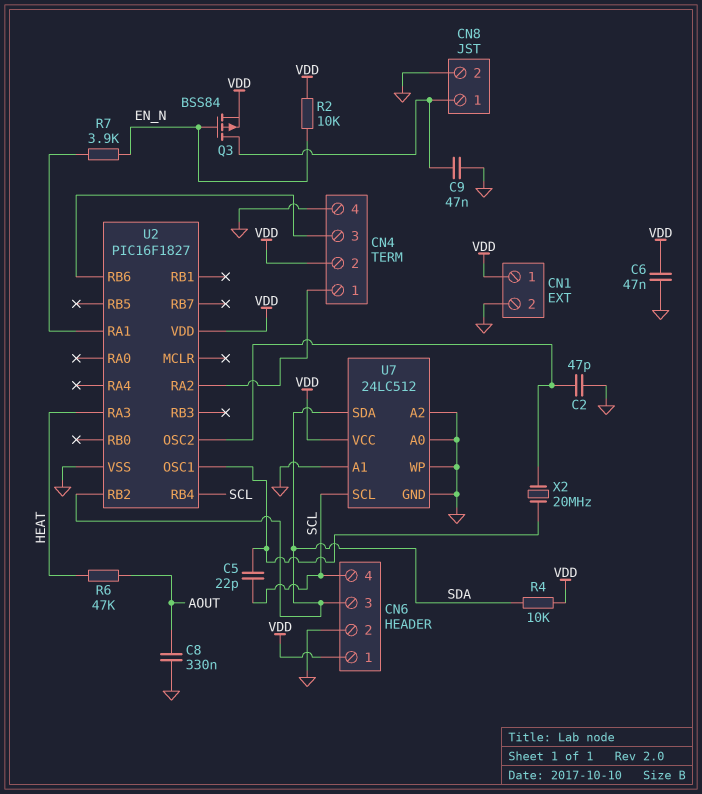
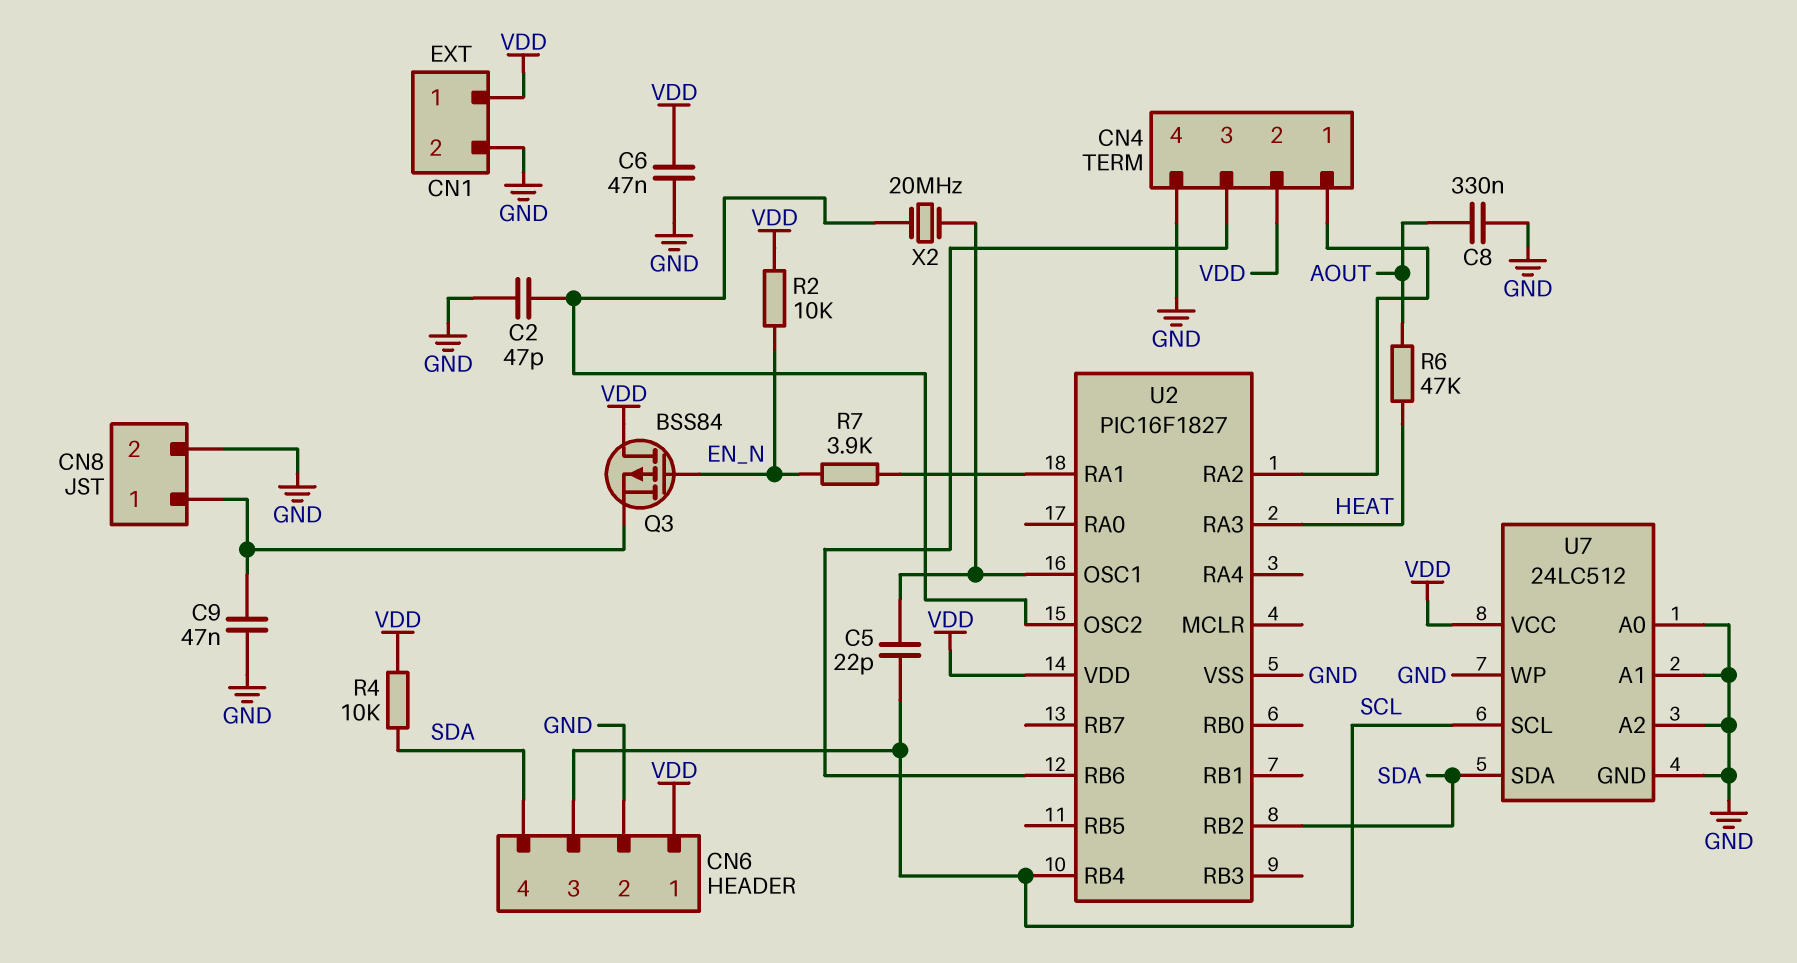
CN6 pin 3: SDA -> SCL
CN6 pin 4: SCL -> SDA
Q3: PMOS BSS84 (G EN_N, D CN8/1, S VDD) -> PMOS BSS84 (G EN_N, D VDD, S CN8/1)

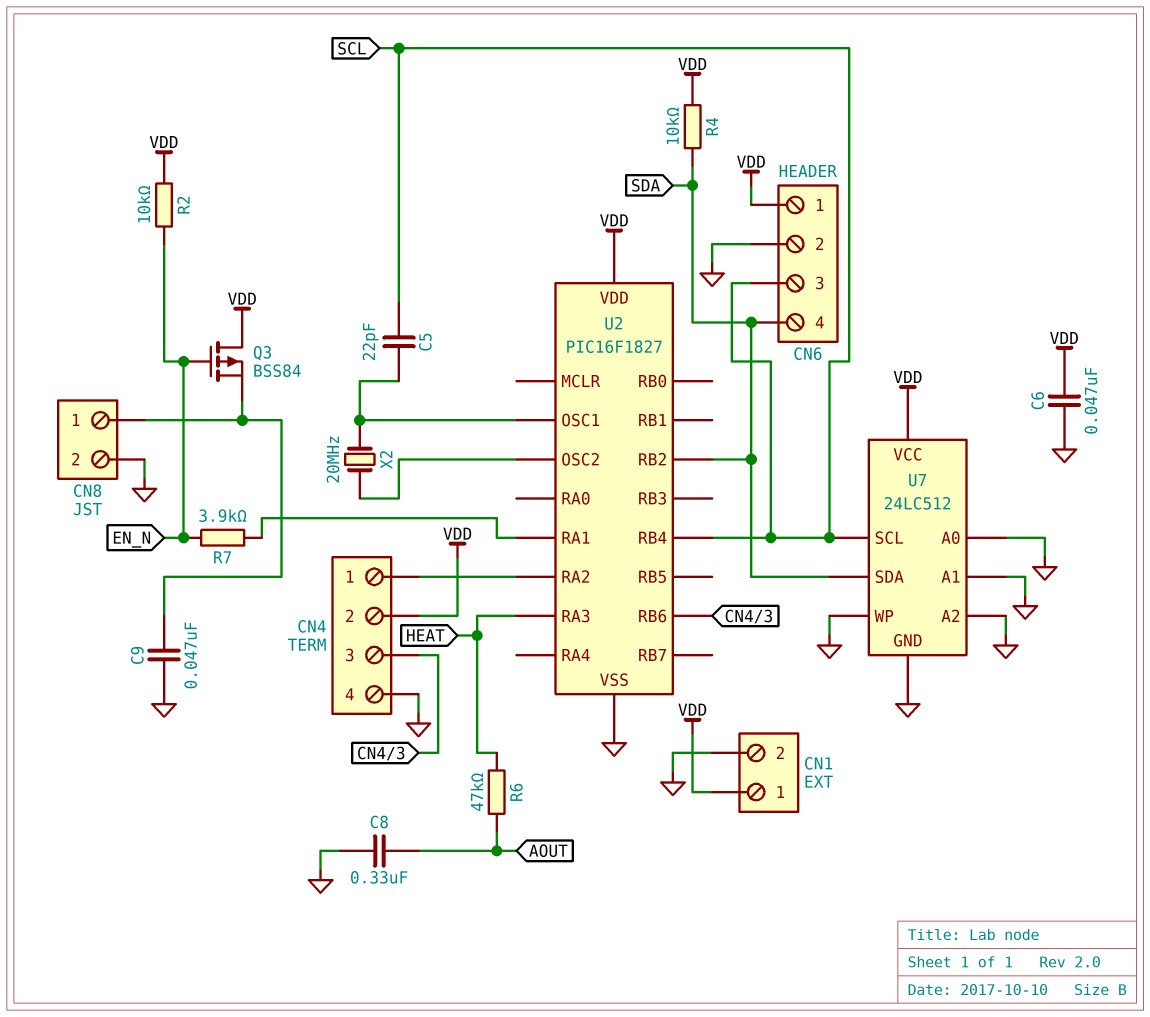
C2: 47pF (GND, U2/OSC2) -> none

